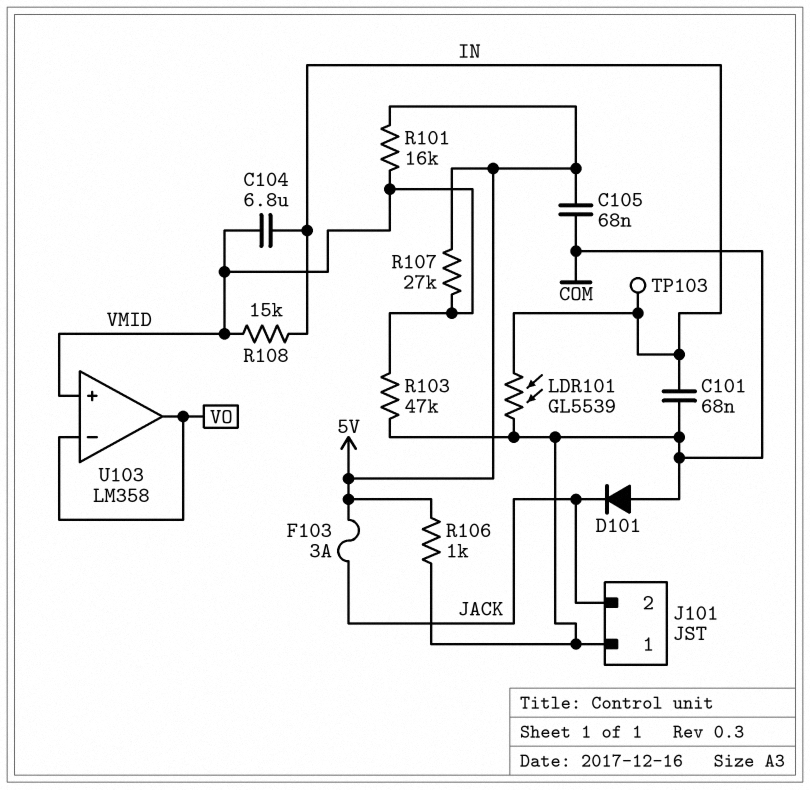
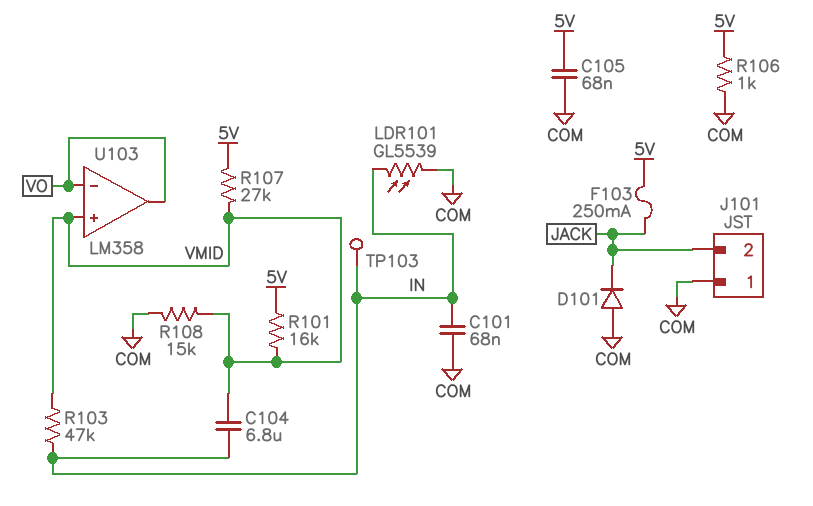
F103: 3A (5V, JACK) -> 250mA (5V, JACK)
R103: 47k (COM, VMID) -> 47k (IN, VMID)
R108: 15k (IN, VMID) -> 15k (COM, VMID)

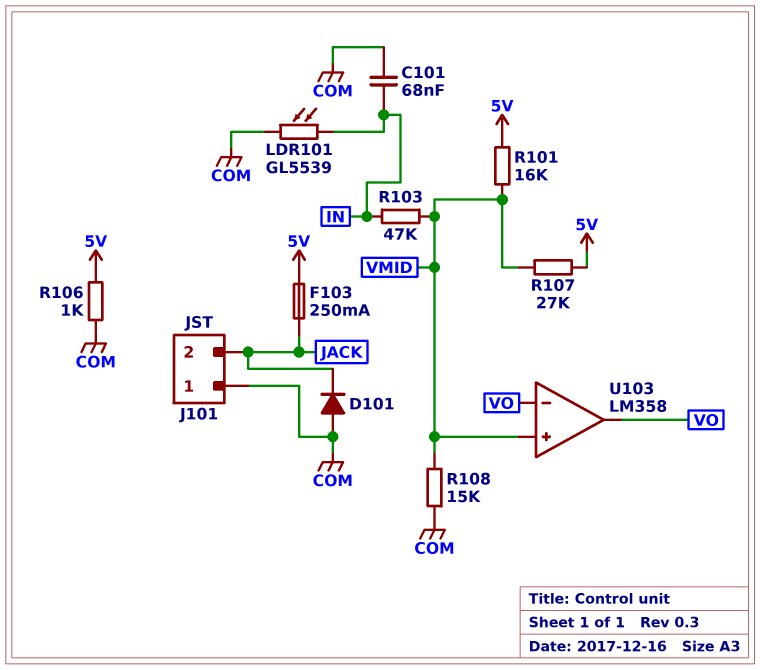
C104: 6.8uF (IN, VMID) -> none
C105: 68nF (5V, COM) -> none
TP103: test point (IN) -> none

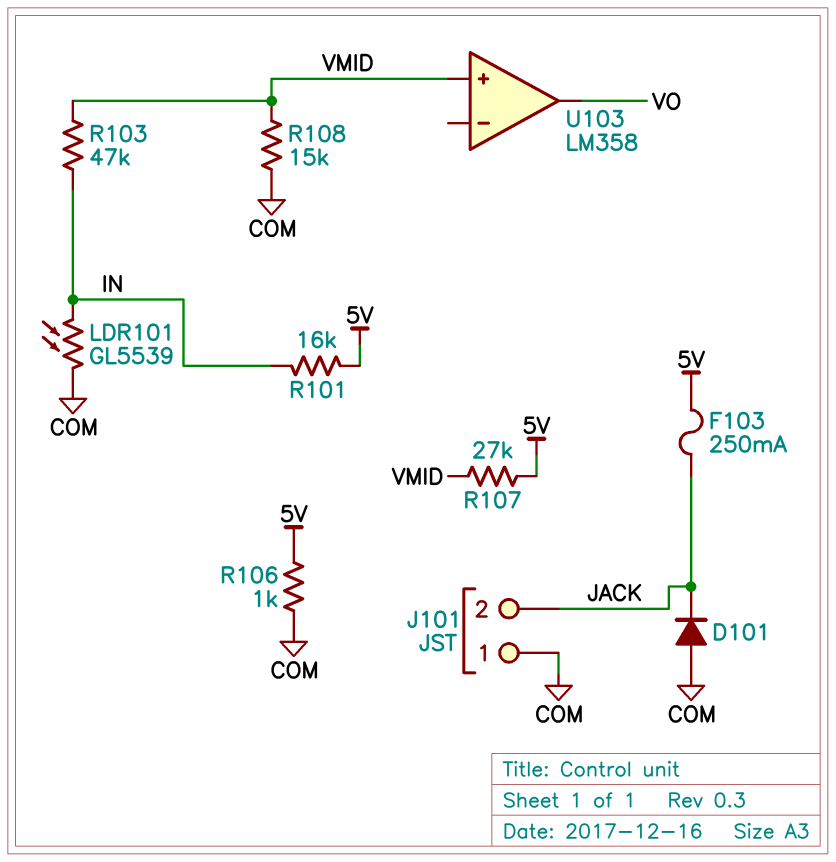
C101: 68nF (COM, IN) -> none
R101: 16k (5V, VMID) -> 16k (5V, IN)
U103 pin in-: VO -> none

